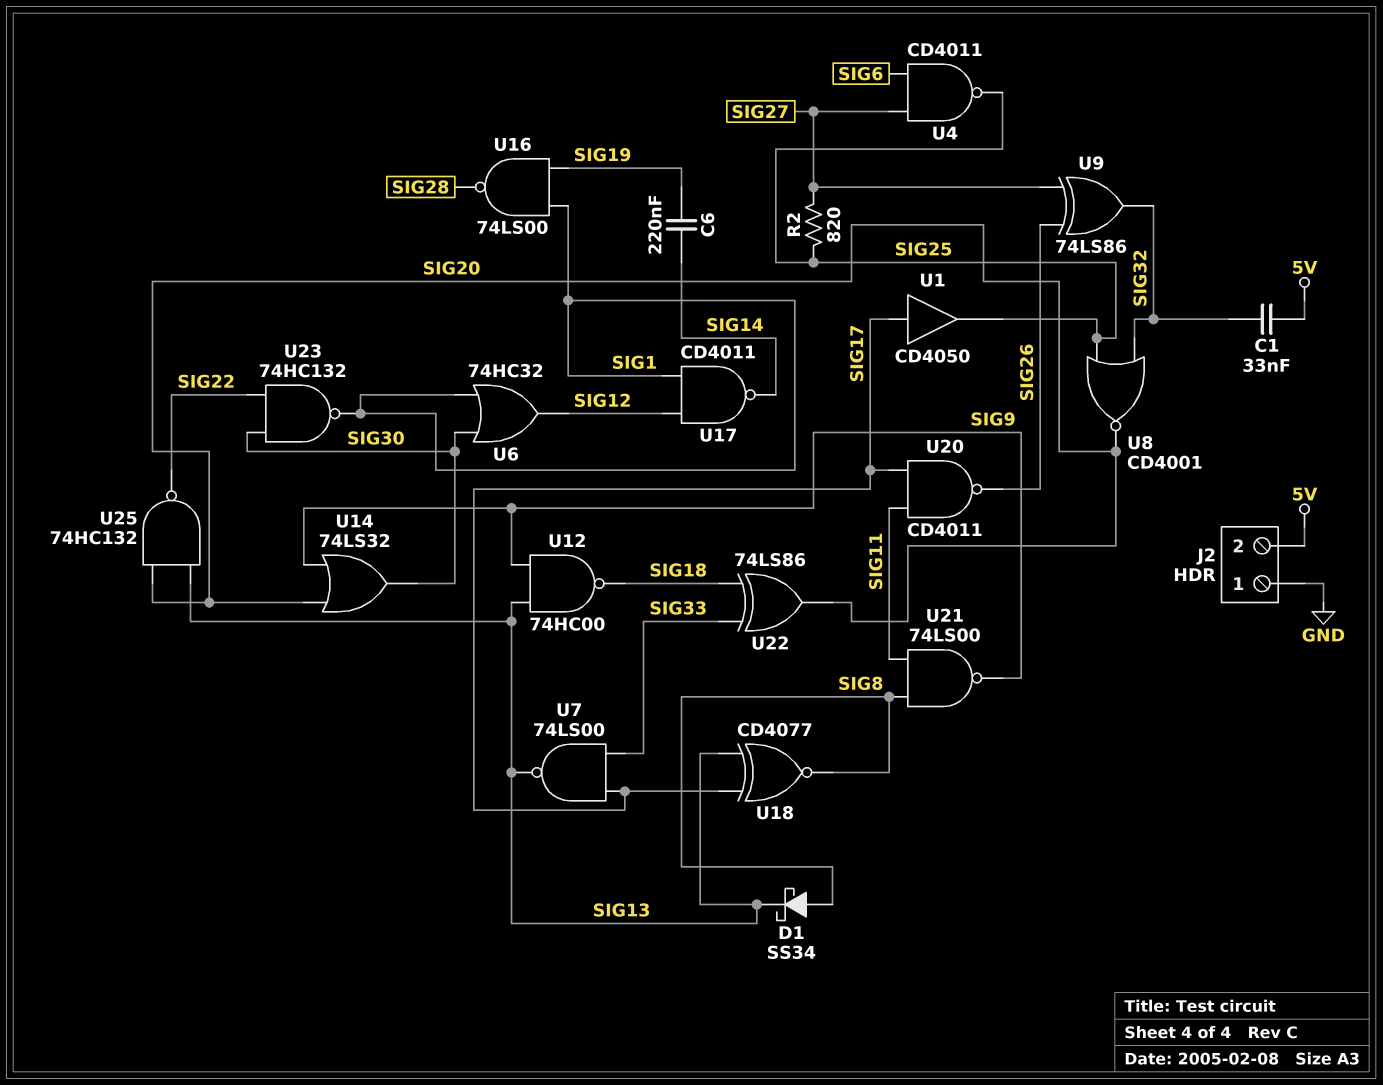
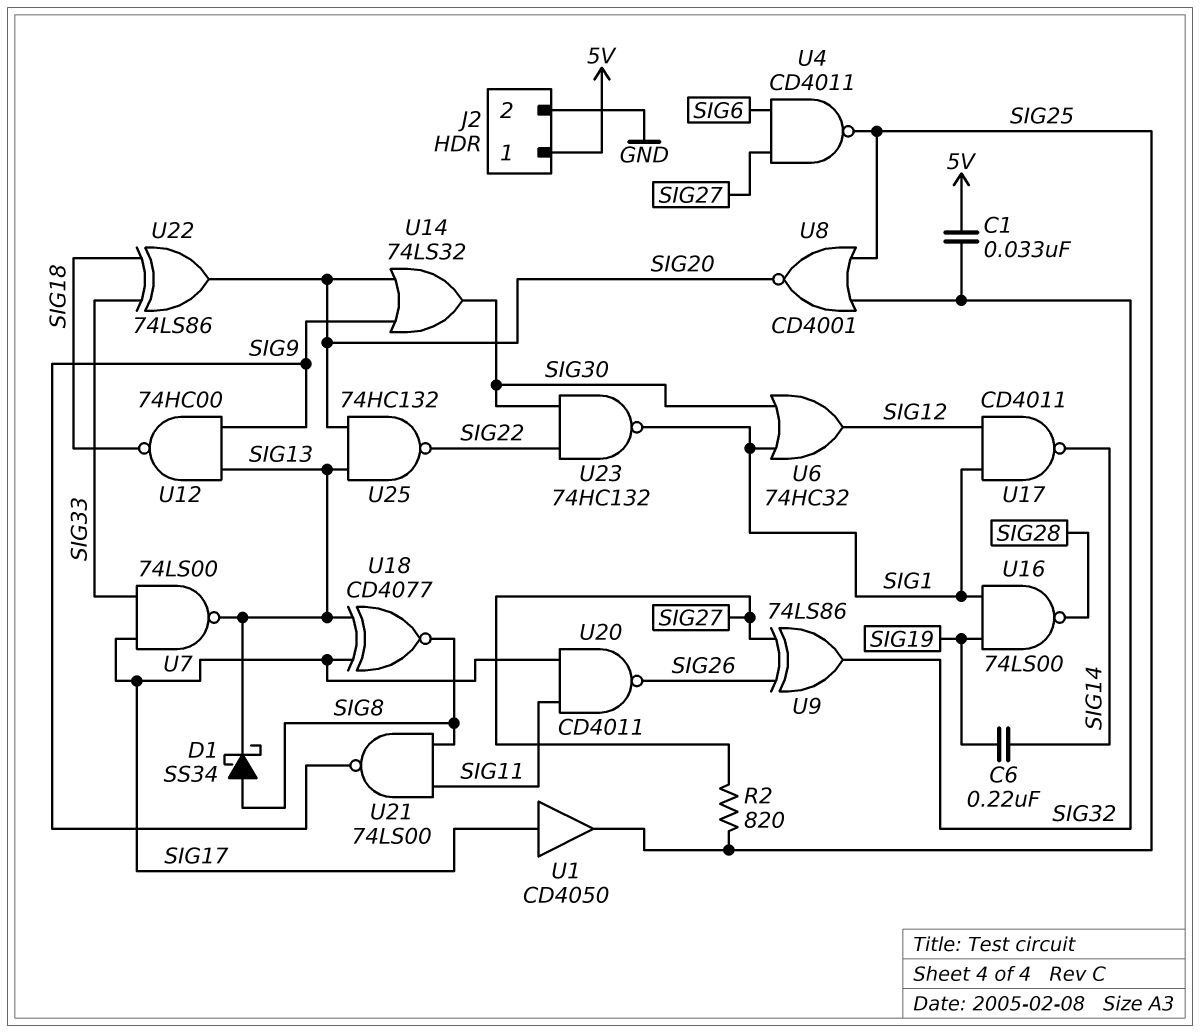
J2 pin 1: GND -> 5V
J2 pin 2: 5V -> GND

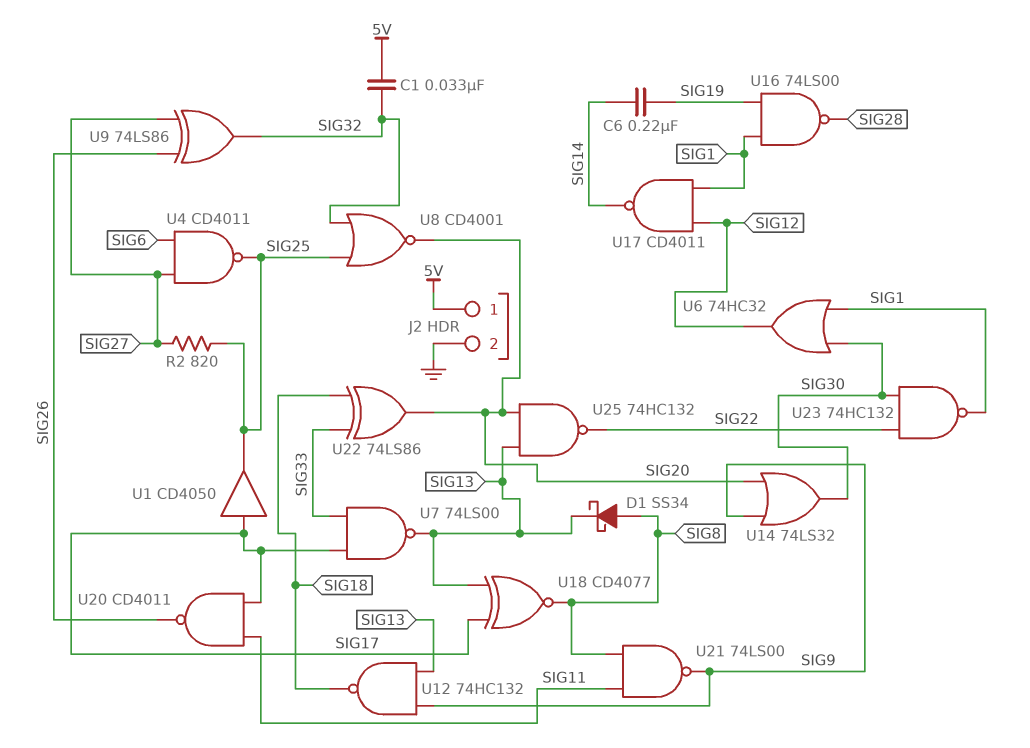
U12: NAND 74HC00 (in SIG9, in SIG13, out SIG18) -> NAND 74HC132 (in SIG9, in SIG13, out SIG18)

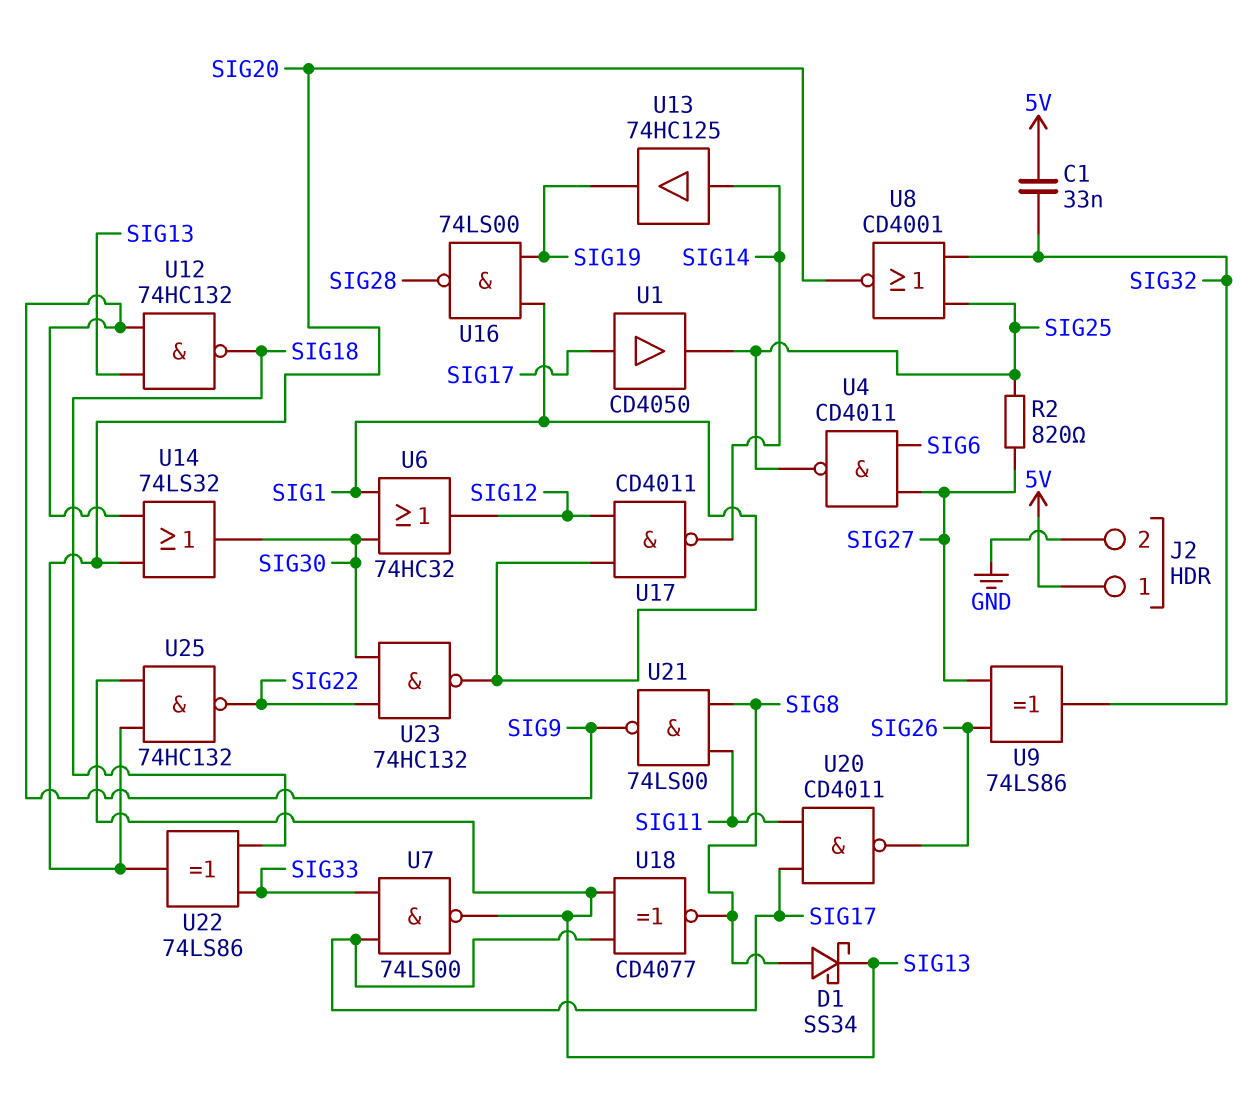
C6: 220nF (SIG14, SIG19) -> none
U13: none -> buffer 74HC125 (in SIG14, out SIG19)

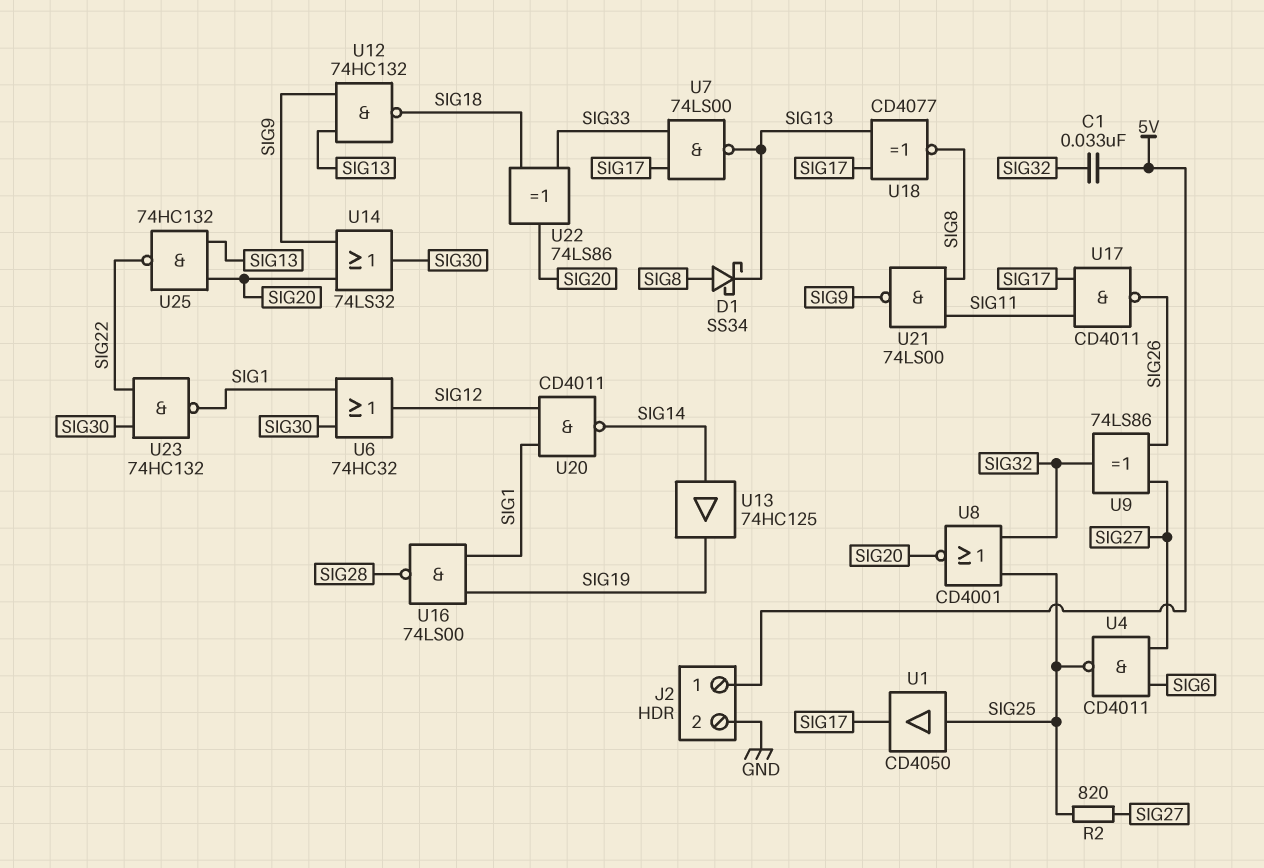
U1: buffer CD4050 (in SIG17, out SIG25) -> buffer CD4050 (in SIG25, out SIG17)
U17: NAND CD4011 (in SIG1, in SIG12, out SIG14) -> NAND CD4011 (in SIG11, in SIG17, out SIG26)
U20: NAND CD4011 (in SIG11, in SIG17, out SIG26) -> NAND CD4011 (in SIG1, in SIG12, out SIG14)

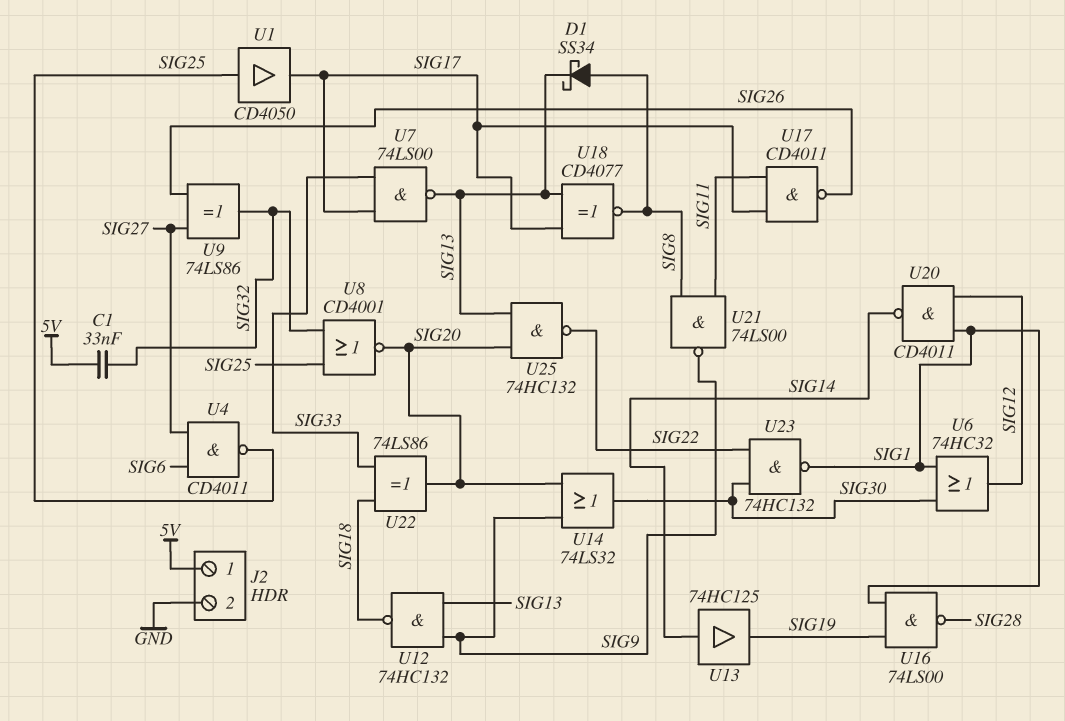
R2: 820 (SIG25, SIG27) -> none

